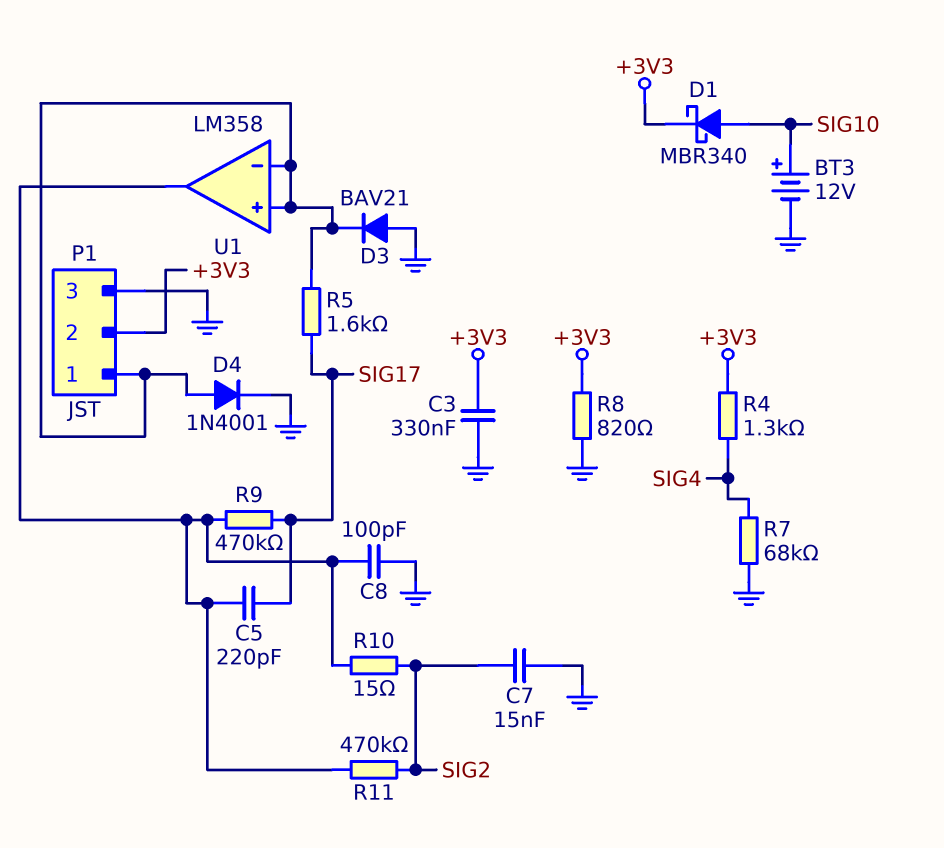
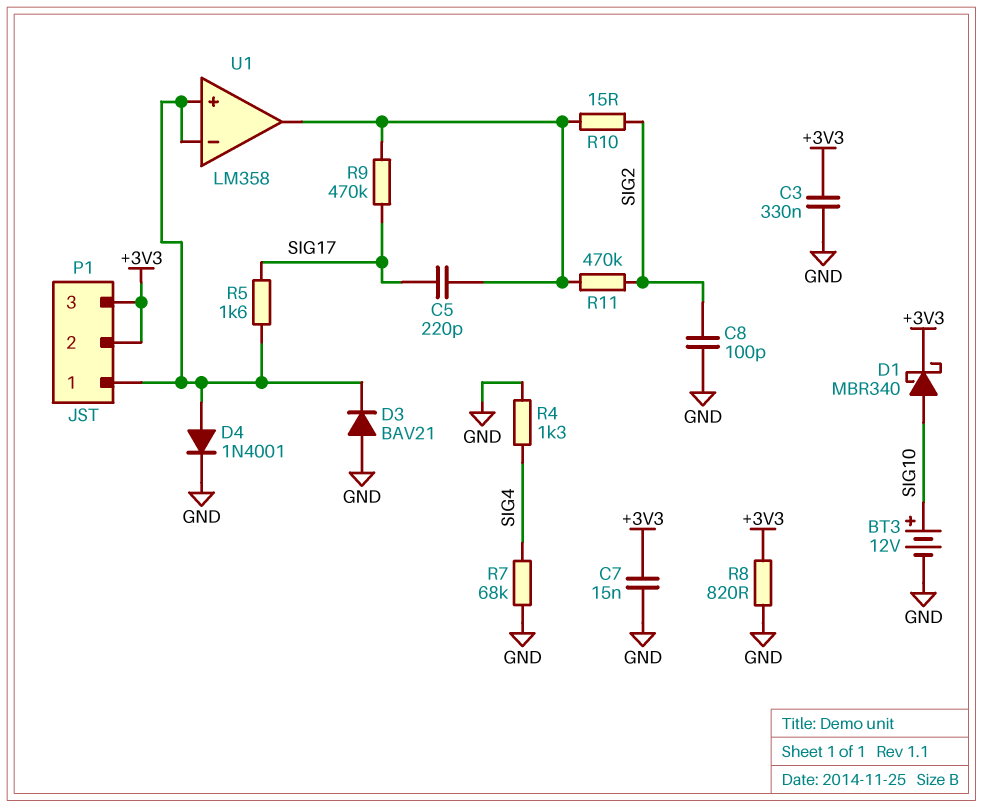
C7: 15nF (GND, SIG2) -> 15nF (+3V3, GND)
C8: 100pF (GND, U1/out) -> 100pF (GND, SIG2)
P1 pin 3: GND -> +3V3
R4: 1.3k (+3V3, SIG4) -> 1.3k (GND, SIG4)

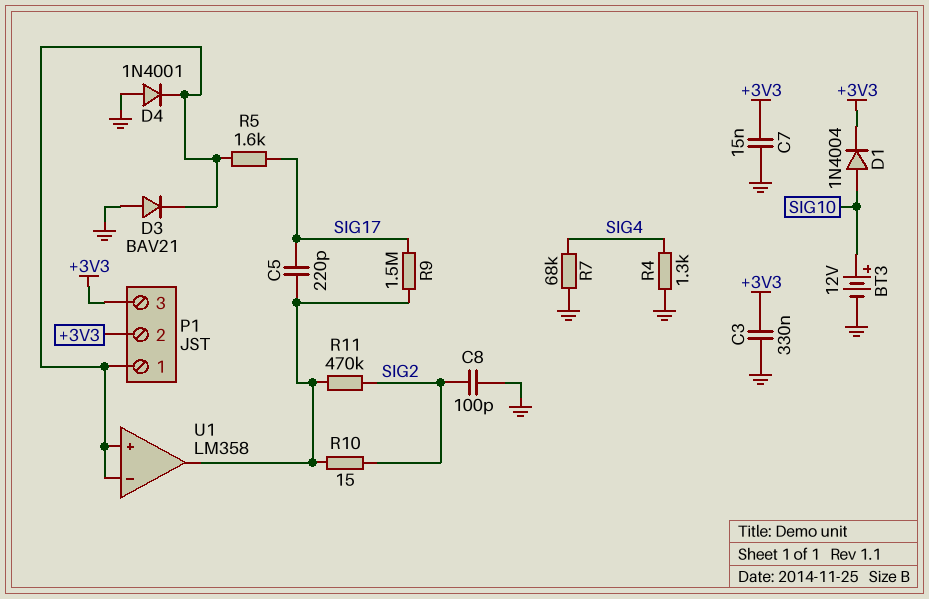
D1: schottky MBR340 (A SIG10, K +3V3) -> diode 1N4004 (A SIG10, K +3V3)
D4: diode 1N4001 (A P1/1, K GND) -> diode 1N4001 (A GND, K P1/1)
R8: 820 (+3V3, GND) -> none
R9: 470k (SIG17, U1/out) -> 1.5M (SIG17, U1/out)

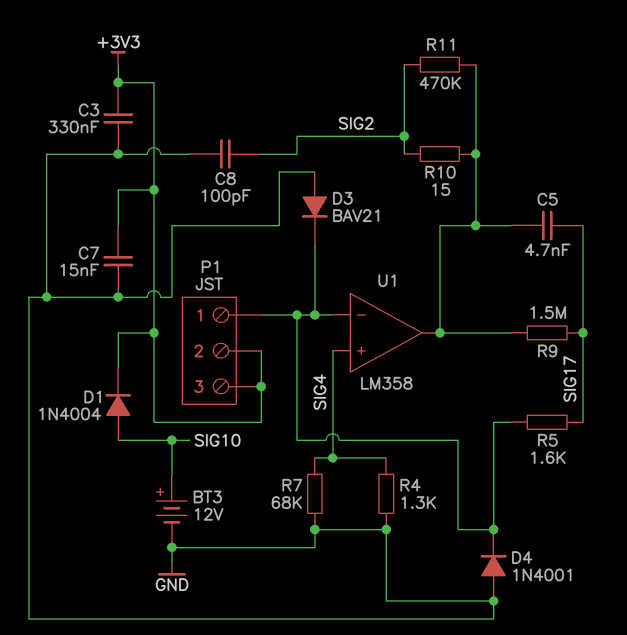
C5: 220pF (SIG17, U1/out) -> 4.7nF (SIG17, U1/out)
U1 pin in+: P1/1 -> SIG4

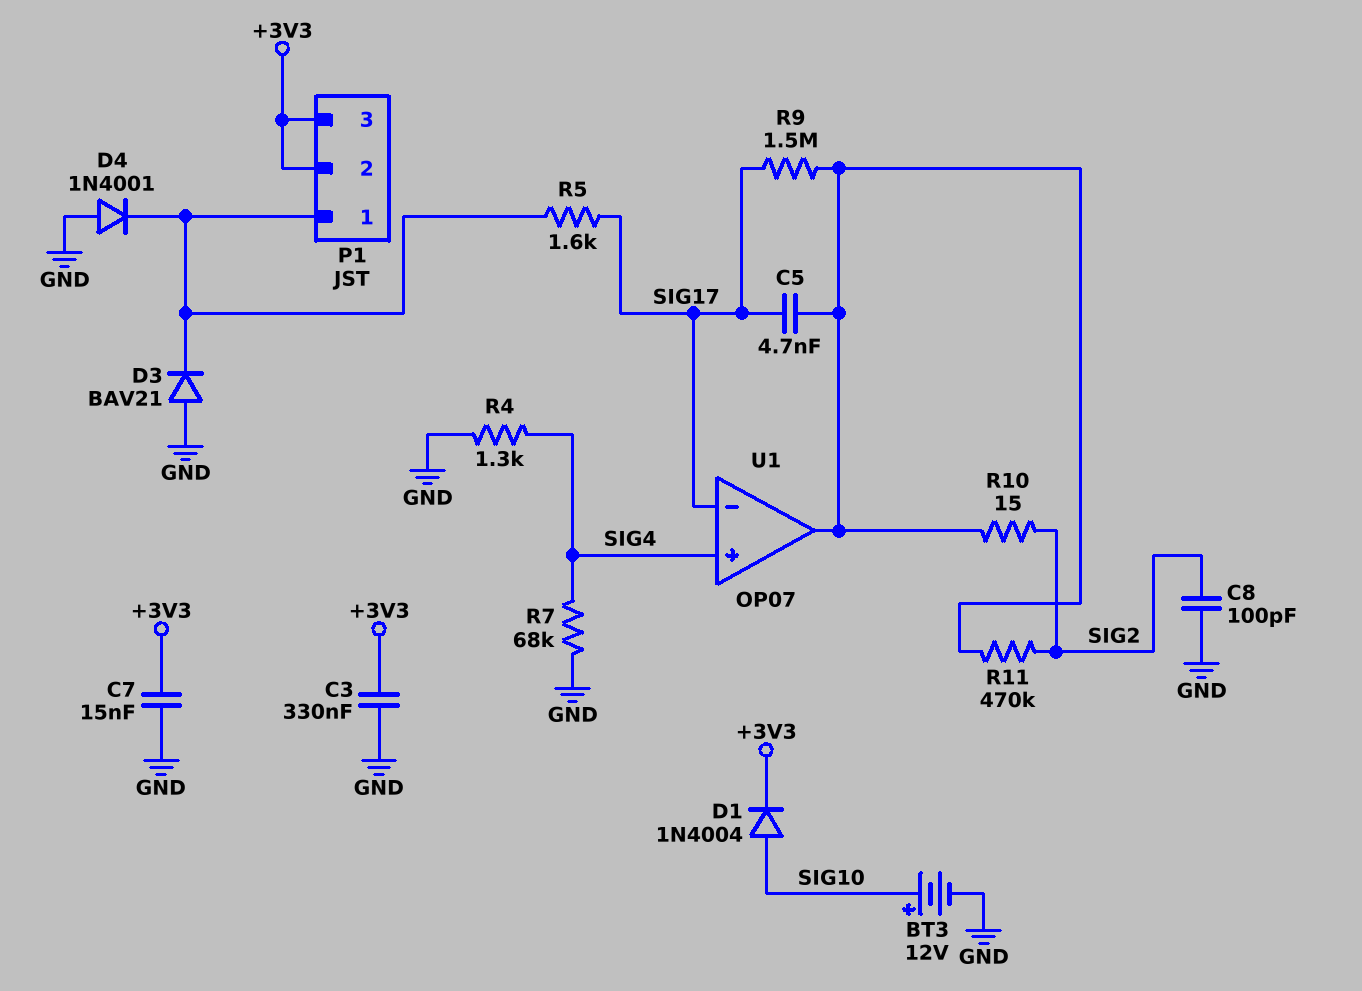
U1: LM358 -> OP07
U1 pin in-: P1/1 -> SIG17

